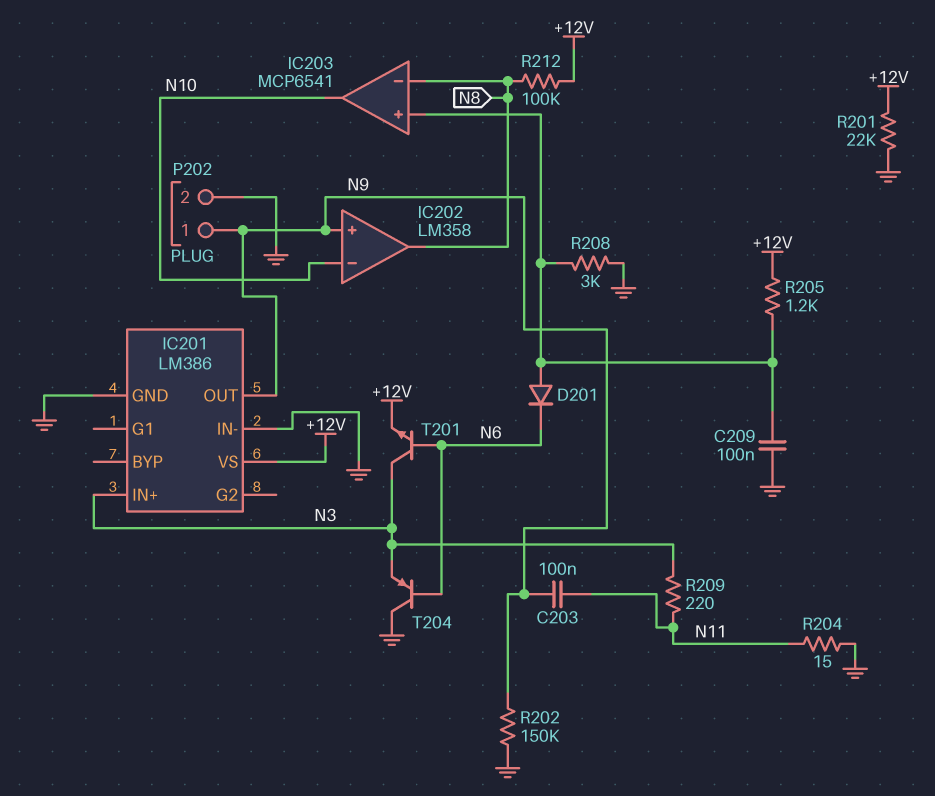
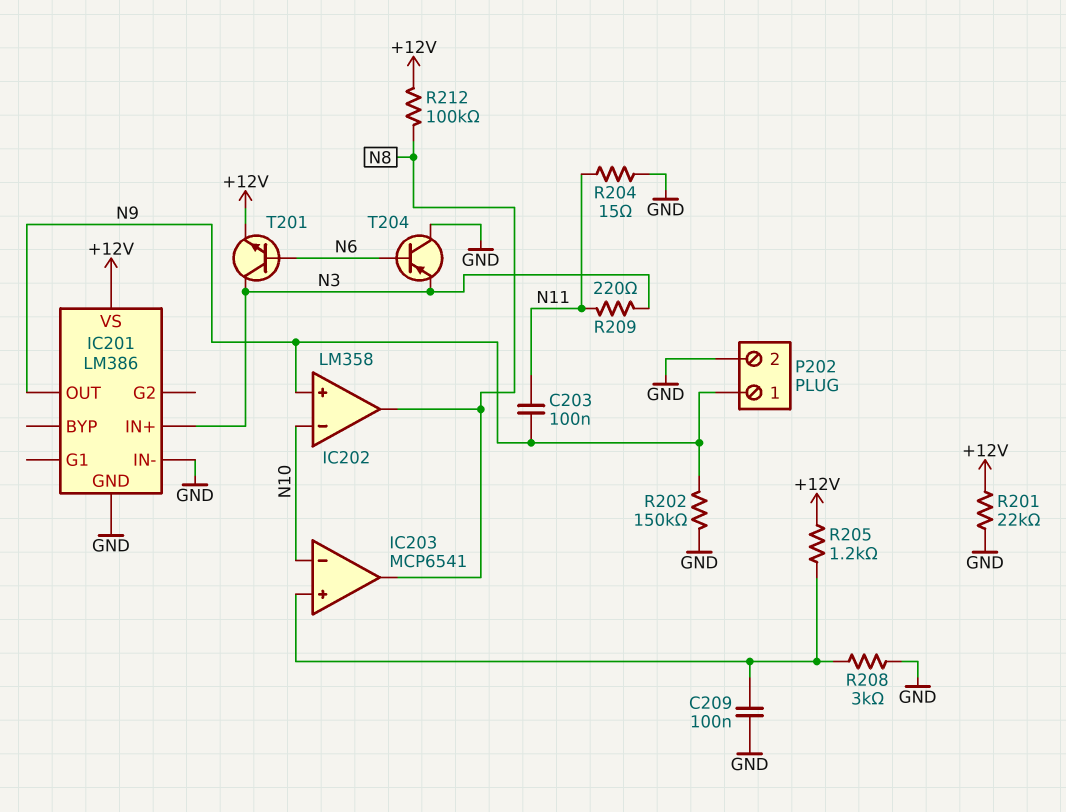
D201: diode (A IC203/in+, K N6) -> none
IC203 pin in-: N8 -> N10
IC203 pin out: N10 -> N8

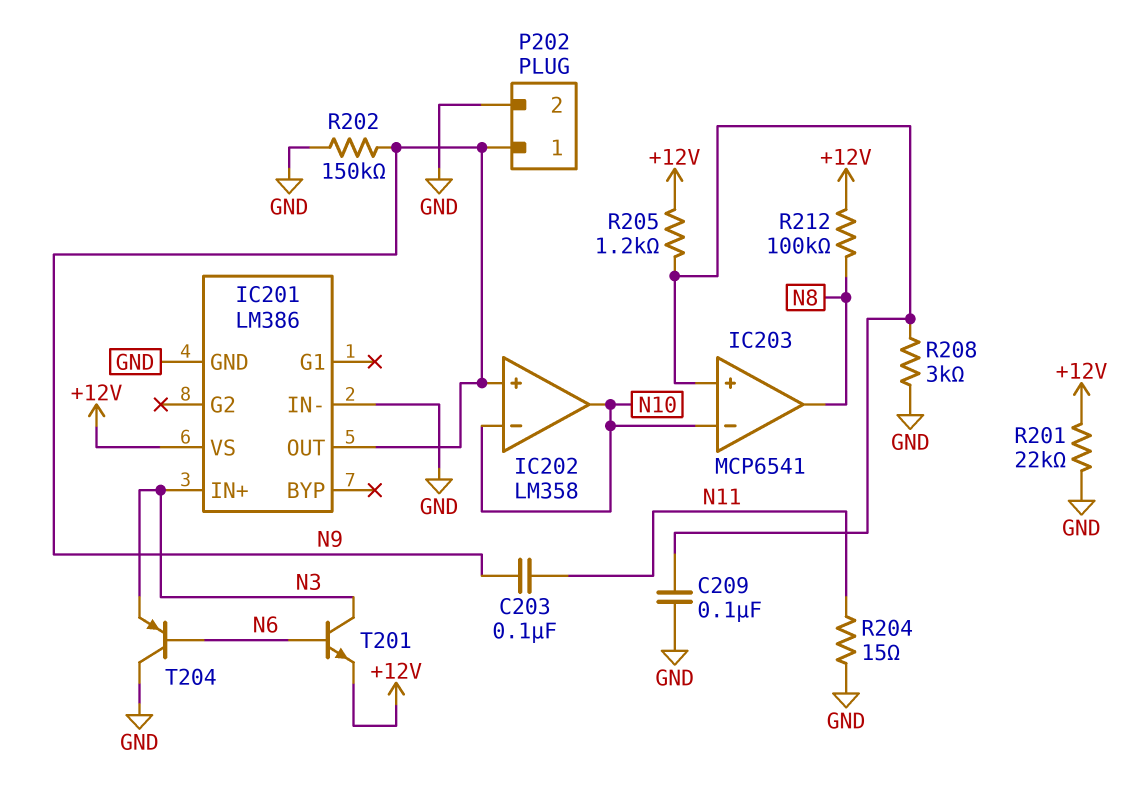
IC202 pin out: N8 -> N10
R209: 220 (N3, N11) -> none

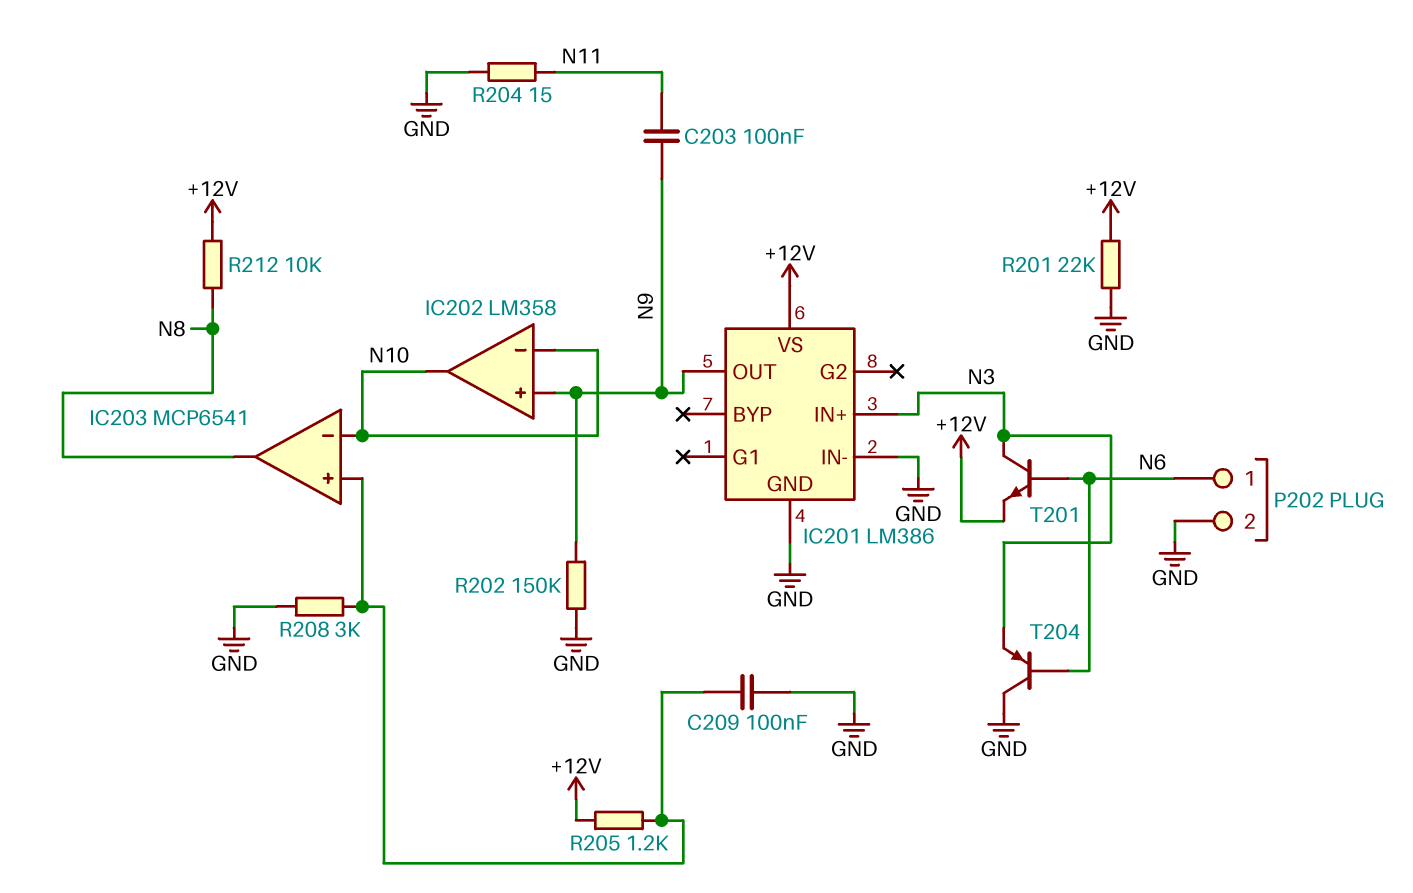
P202 pin 1: N9 -> N6
R212: 100k (+12V, N8) -> 10k (+12V, N8)

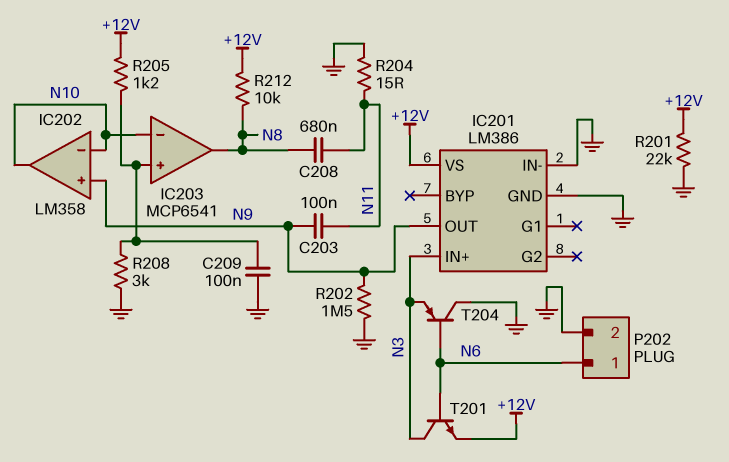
C208: none -> 680nF (N8, N11)
R202: 150k (GND, N9) -> 1.5M (GND, N9)

